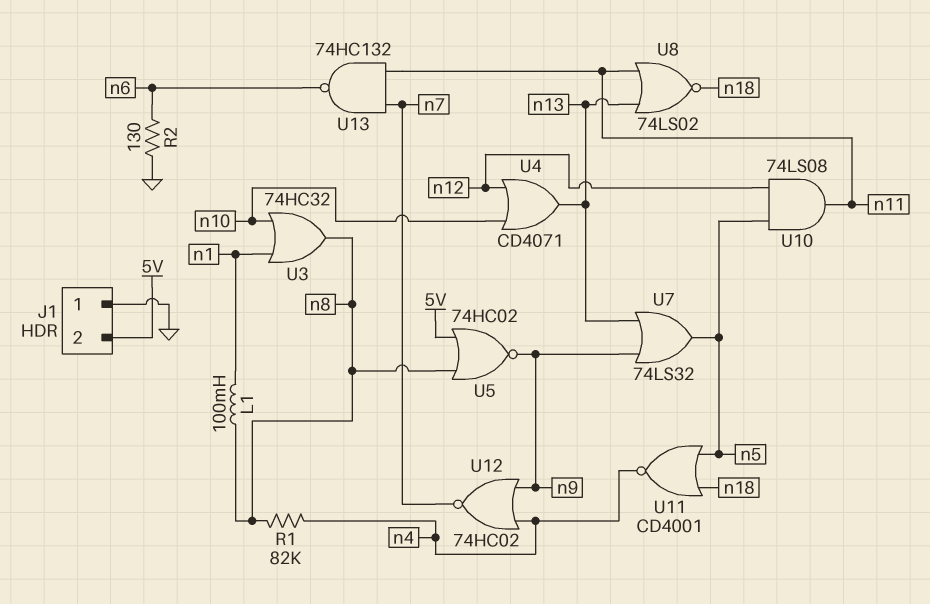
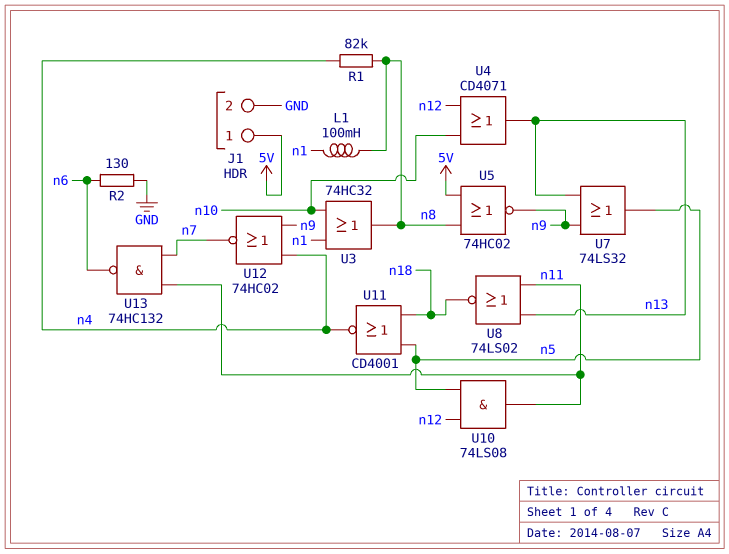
J1 pin 1: GND -> 5V
J1 pin 2: 5V -> GND

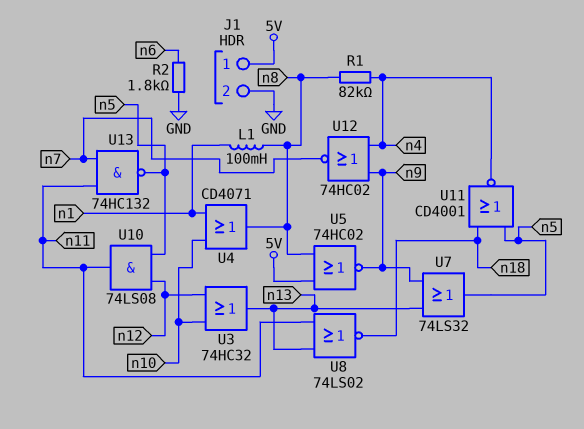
R2: 130 (GND, n6) -> 1.8k (GND, n6)
U3: OR 74HC32 (in n1, in n10, out n8) -> OR 74HC32 (in n10, in n12, out n13)
U4: OR CD4071 (in n10, in n12, out n13) -> OR CD4071 (in n1, in n10, out n8)
U13: NAND 74HC132 (in n7, in n11, out n6) -> NAND 74HC132 (in n7, in n11, out n5)

